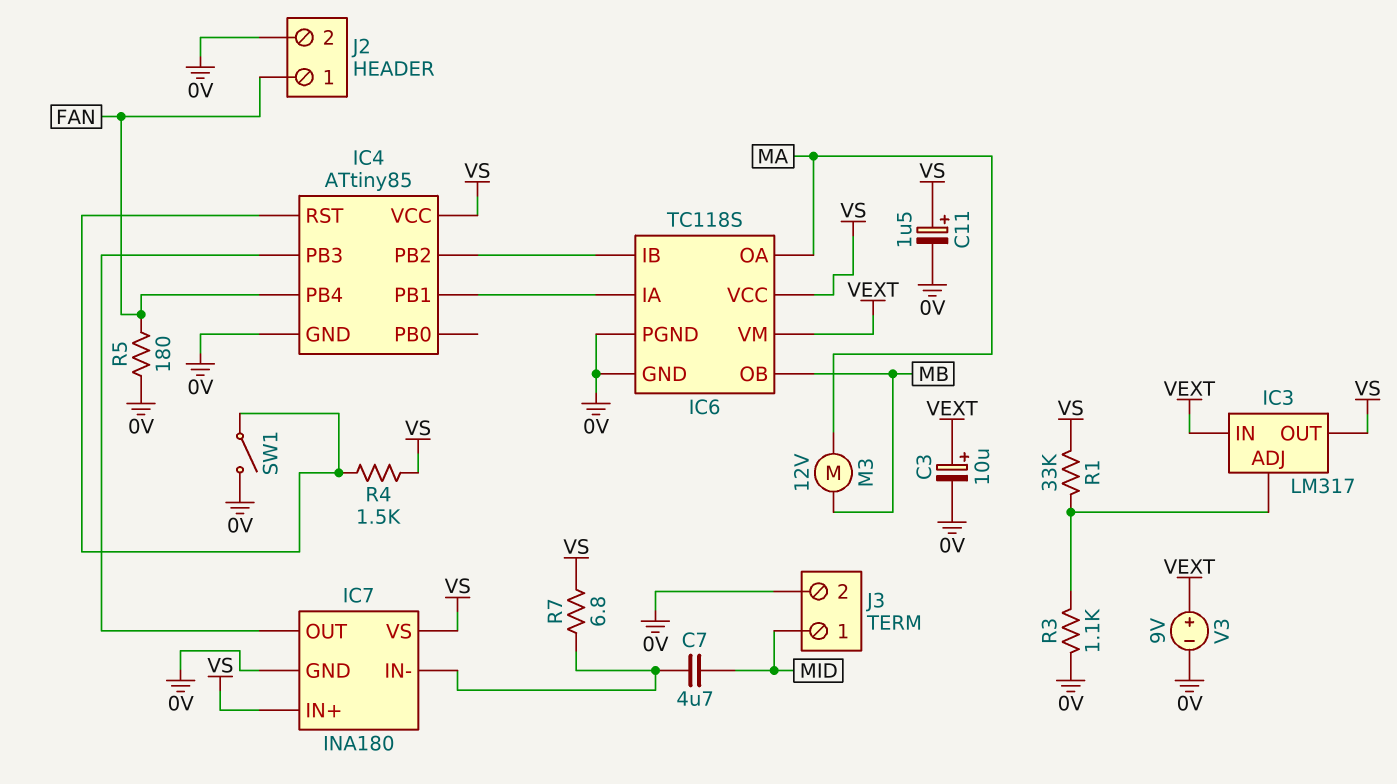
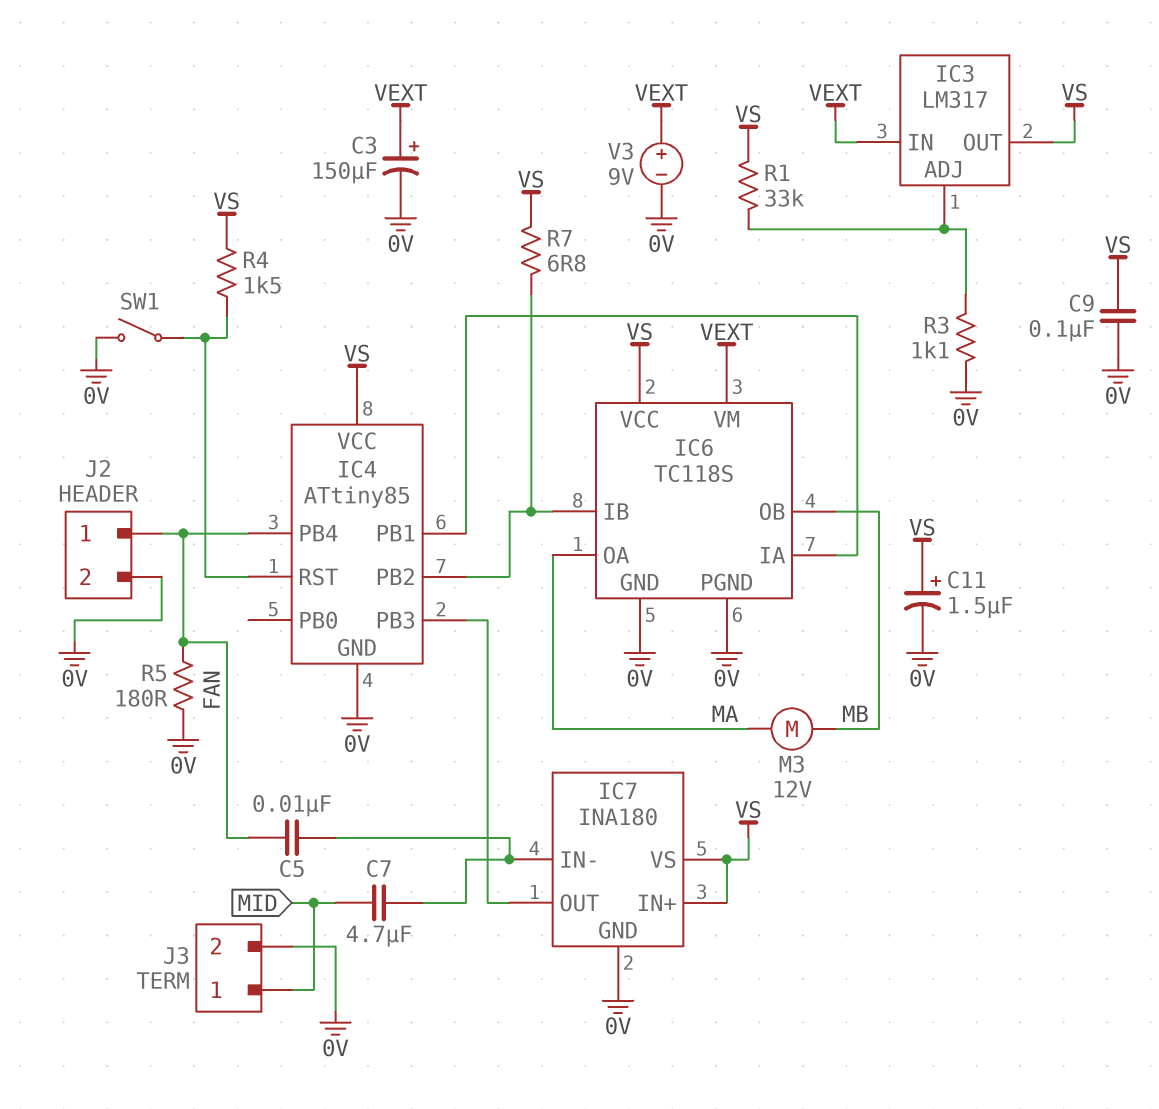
C3: 10uF (plus VEXT, minus 0V) -> 150uF (plus VEXT, minus 0V)
C5: none -> 10nF (FAN, IC7/IN-)
C9: none -> 100nF (0V, VS)
R7: 6.8 (IC7/IN-, VS) -> 6.8 (IC4/PB2, VS)

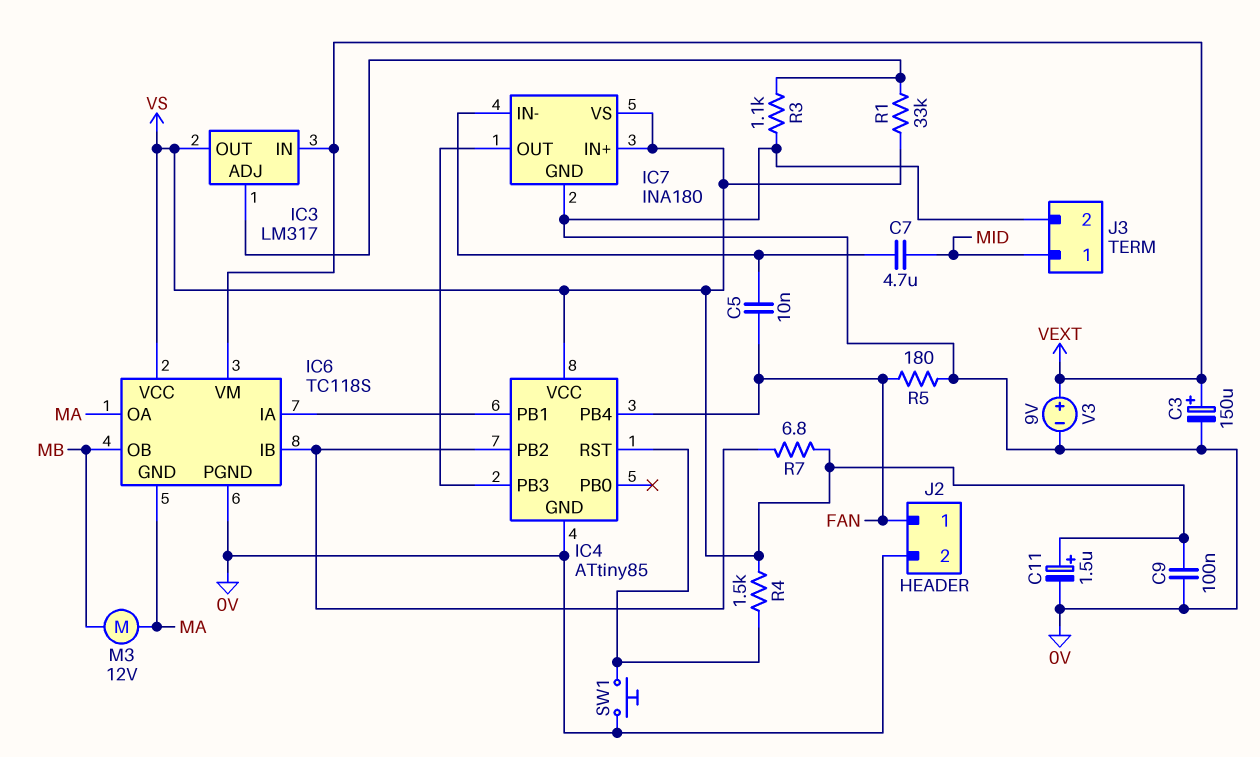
IC6 pin GND: 0V -> MA
SW1: switch (0V, IC4/RST) -> button (0V, IC4/RST)

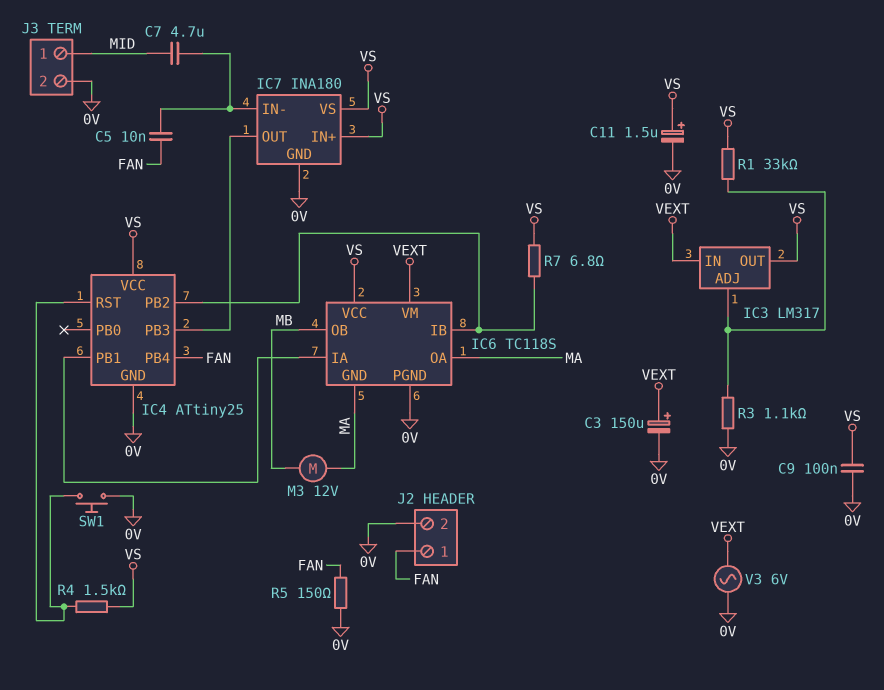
IC4: ATtiny85 -> ATtiny25
R5: 180 (0V, FAN) -> 150 (0V, FAN)
V3: 9V (plus VEXT, minus 0V) -> AC 6V (0V, VEXT)

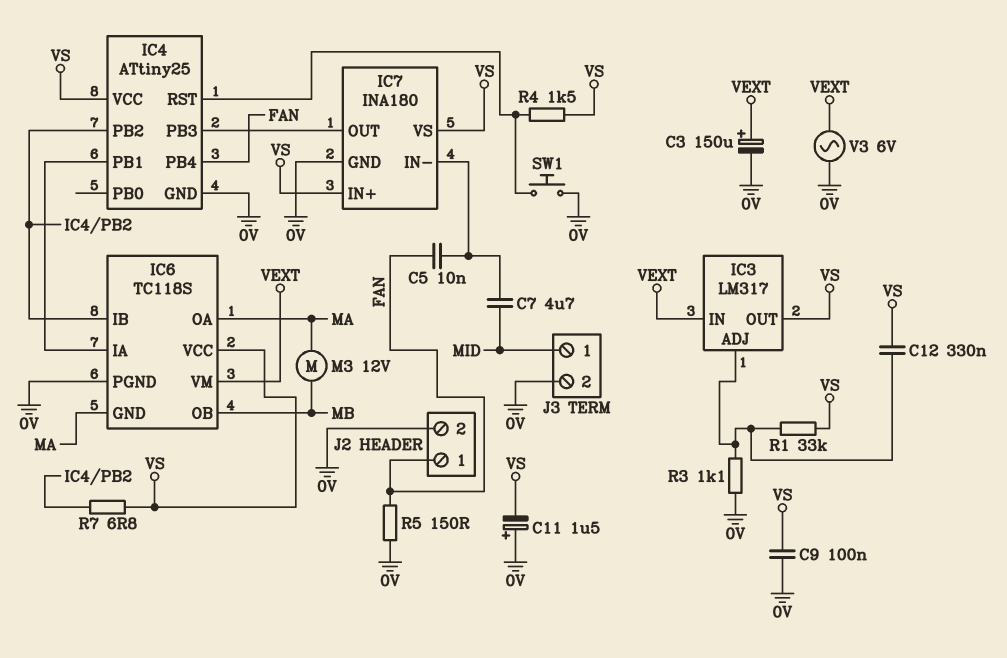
C11: 1.5uF (plus VS, minus 0V) -> 1.5uF (plus 0V, minus VS)
C12: none -> 330nF (IC3/ADJ, VS)

